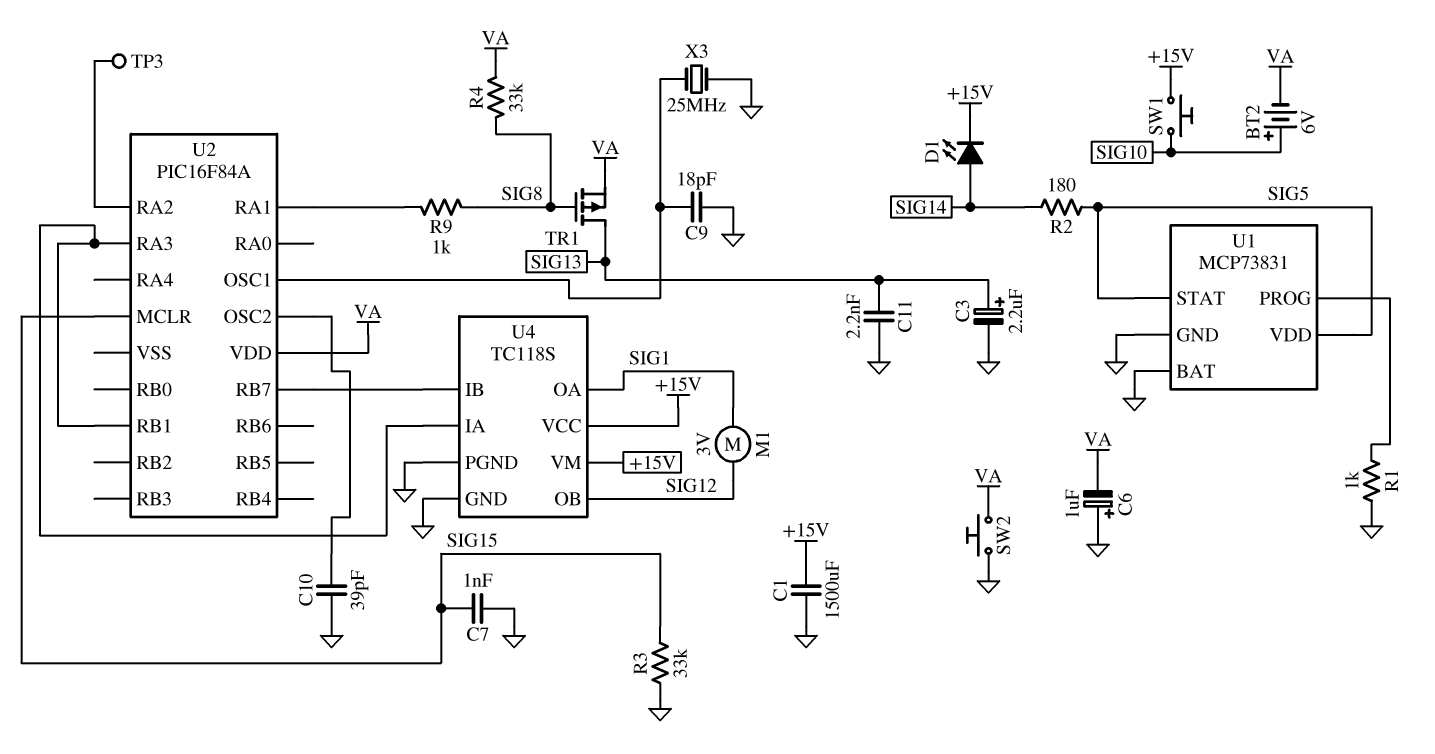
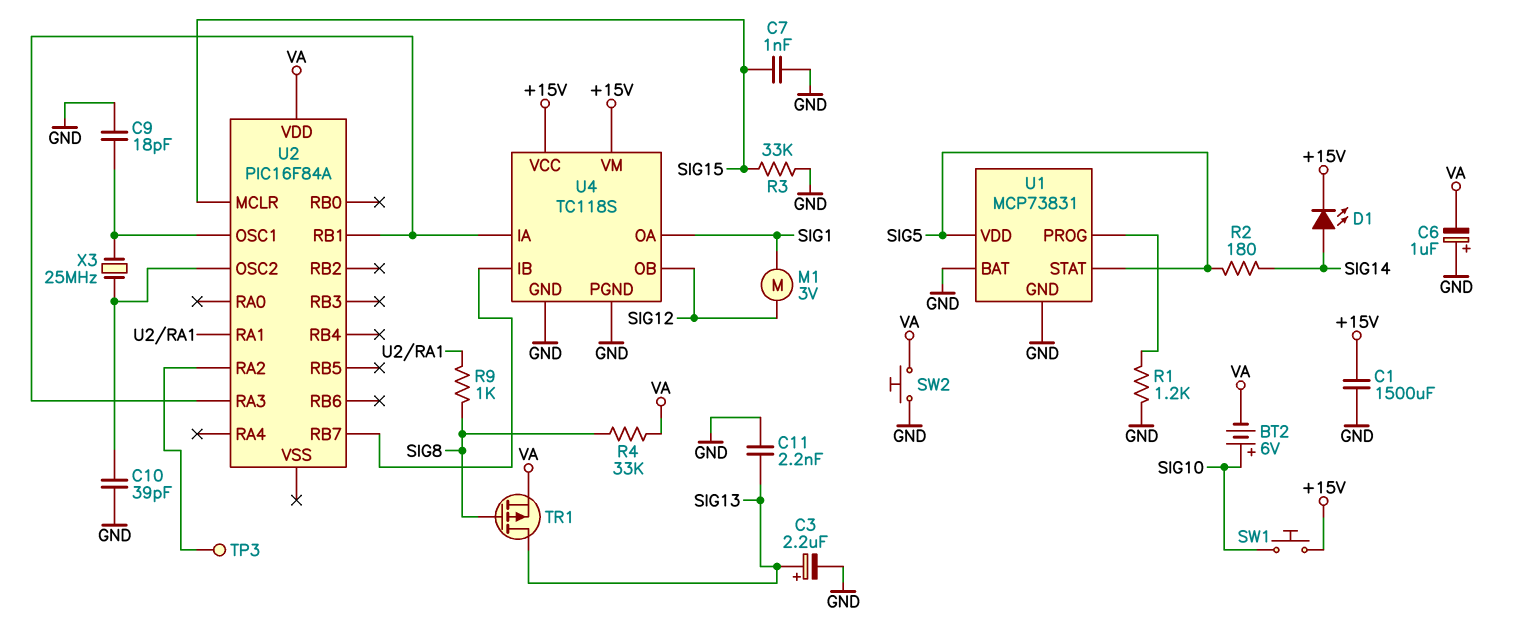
R1: 1k (GND, U1/PROG) -> 1.2k (GND, U1/PROG)
X3: 25MHz (GND, U2/OSC1) -> 25MHz (U2/OSC1, U2/OSC2)

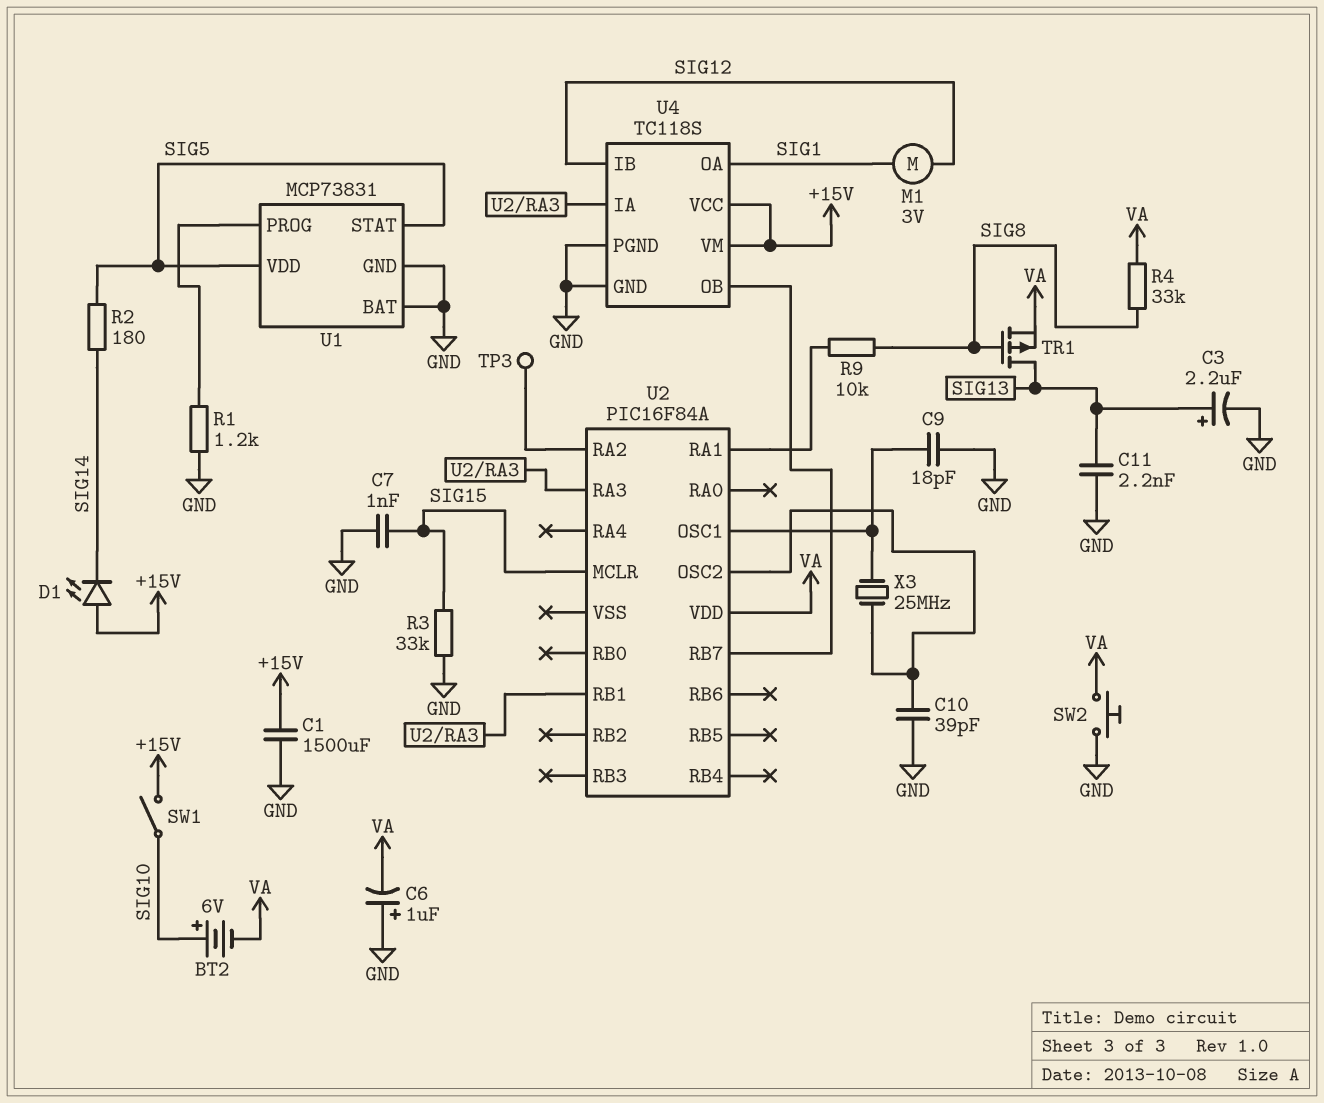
D1: LED (A SIG14, K +15V) -> LED (A +15V, K SIG14)
R9: 1k (SIG8, U2/RA1) -> 10k (SIG8, U2/RA1)
SW1: button (+15V, SIG10) -> switch (+15V, SIG10)
U4 pin IB: U2/RB7 -> SIG12
U4 pin OB: SIG12 -> U2/RB7

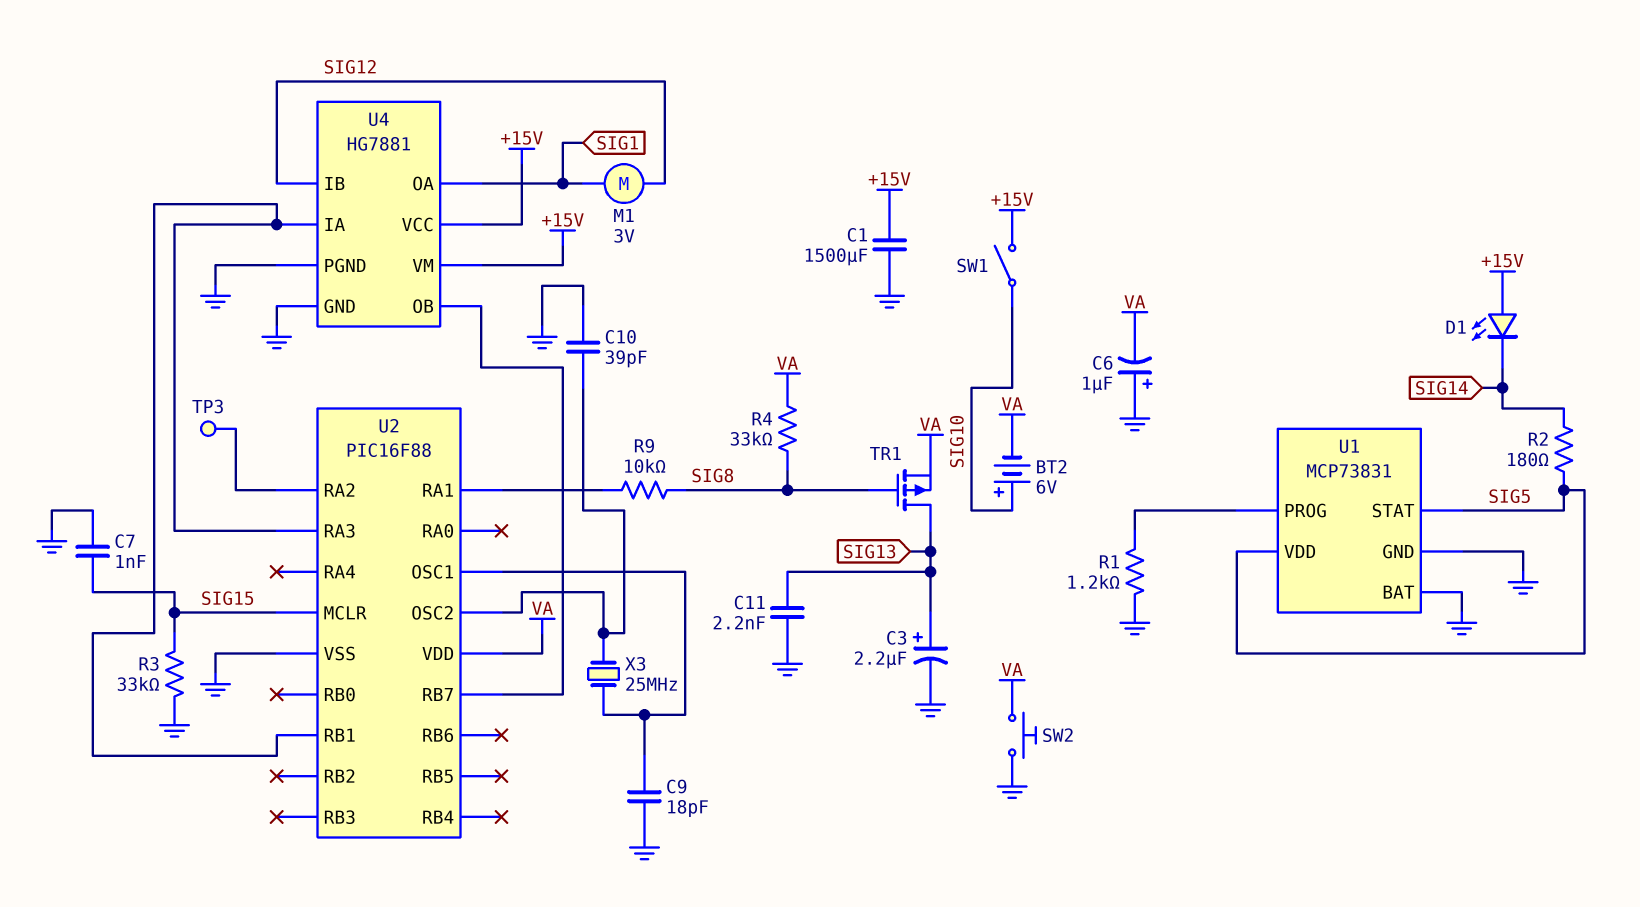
U2: PIC16F84A -> PIC16F88
U2 pin VSS: none -> GND
U4: TC118S -> HG7881

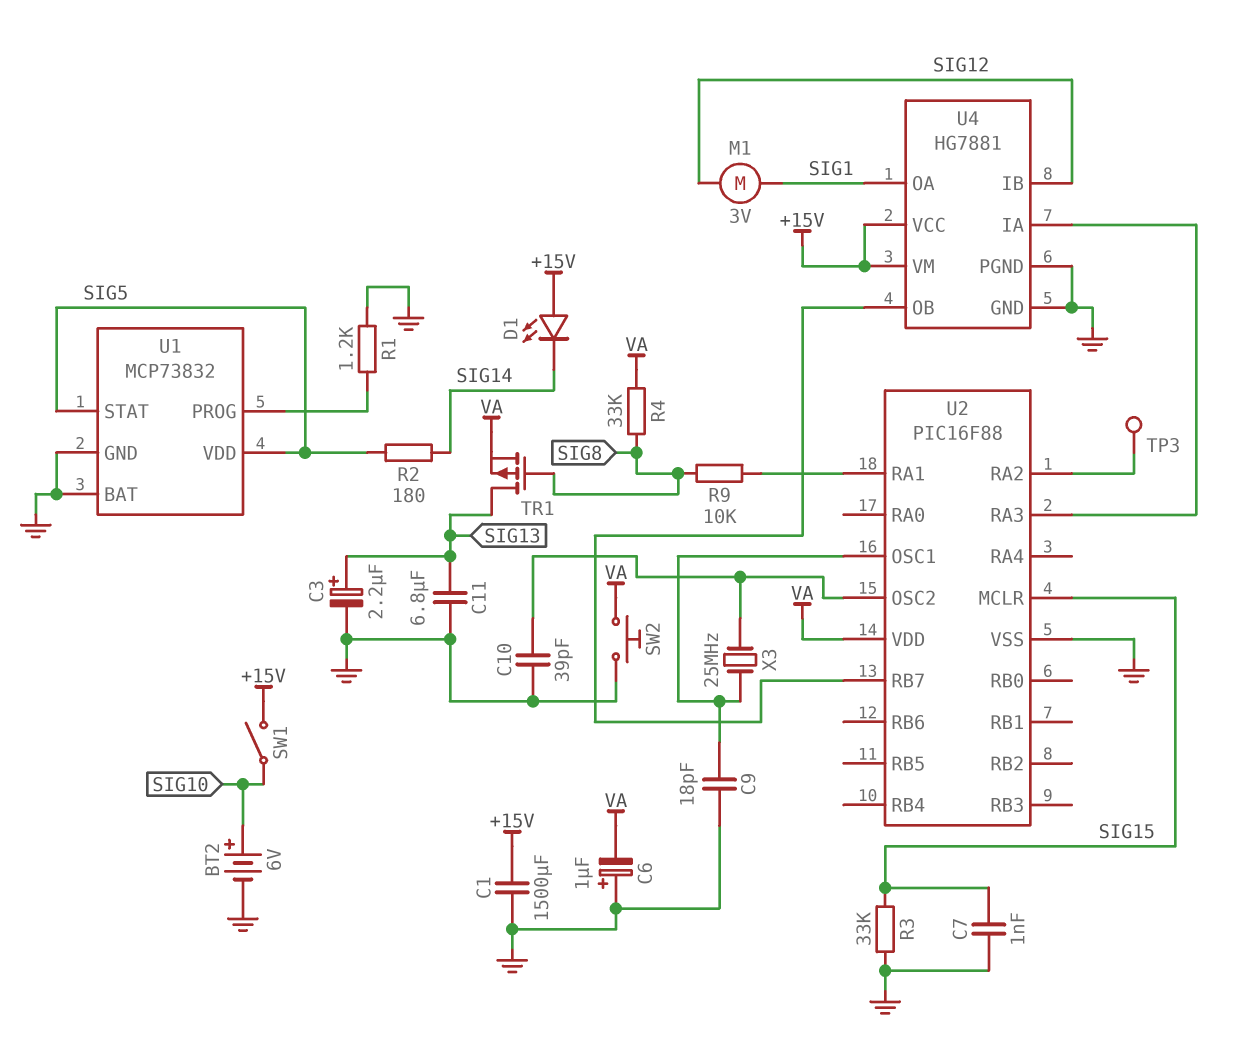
BT2: 6V (plus SIG10, minus VA) -> 6V (plus SIG10, minus GND)
C11: 2.2nF (GND, SIG13) -> 6.8uF (GND, SIG13)
U1: MCP73831 -> MCP73832
U2 pin RB1: U2/RA3 -> none

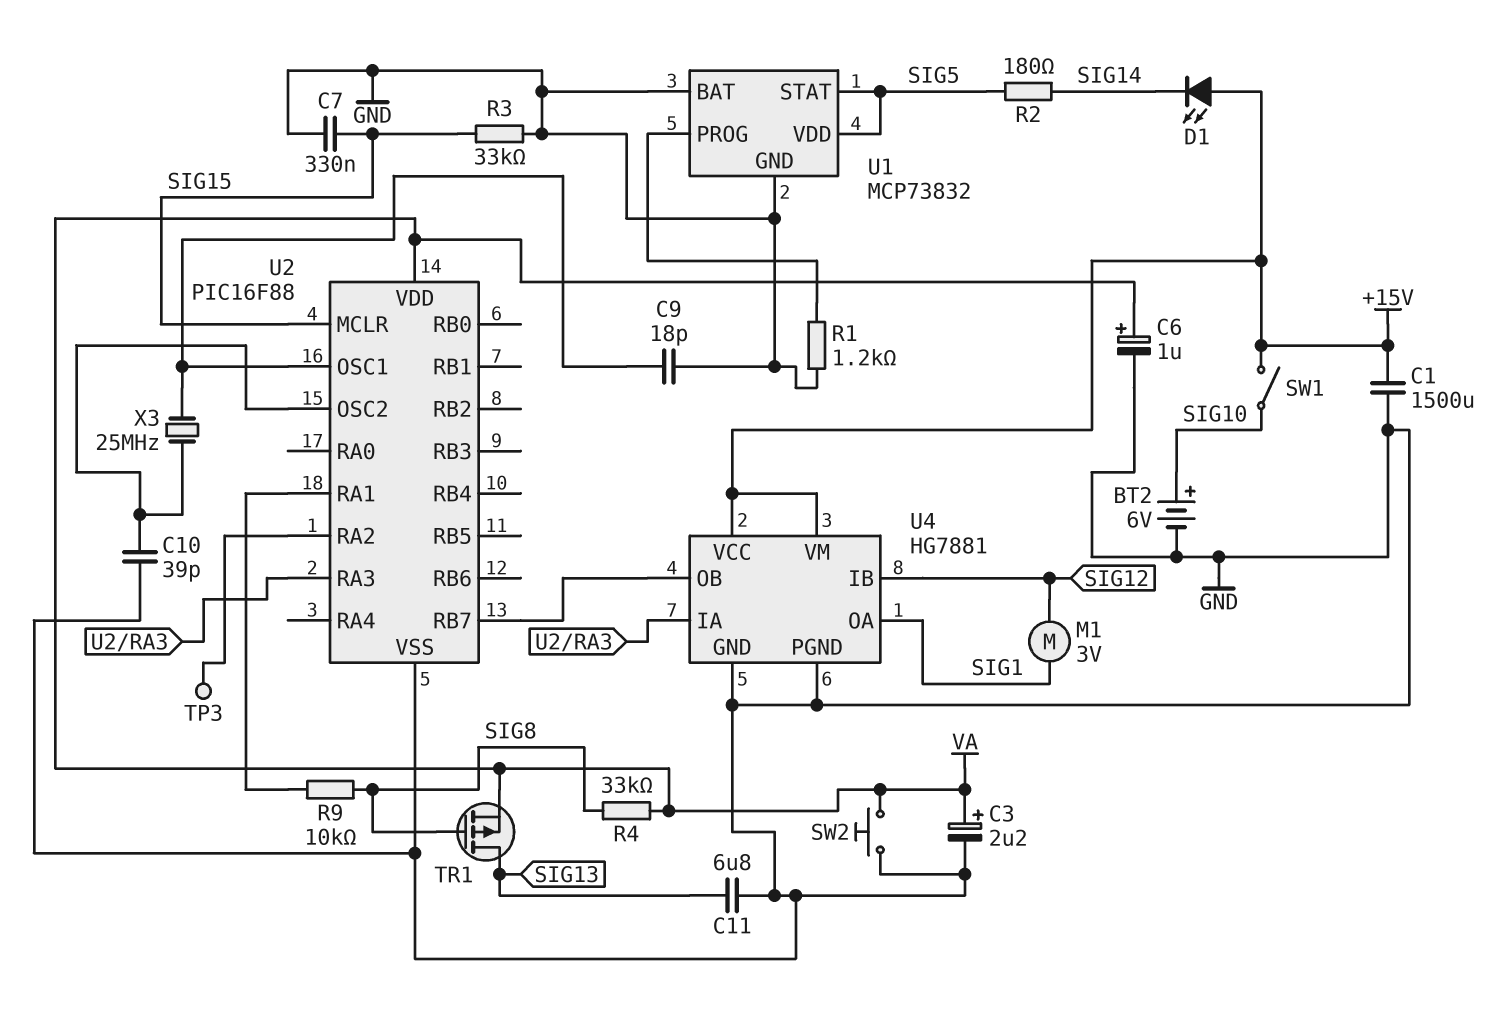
C3: 2.2uF (plus SIG13, minus GND) -> 2.2uF (plus VA, minus GND)
C6: 1uF (plus GND, minus VA) -> 1uF (plus VA, minus GND)
C7: 1nF (GND, SIG15) -> 330nF (GND, SIG15)

